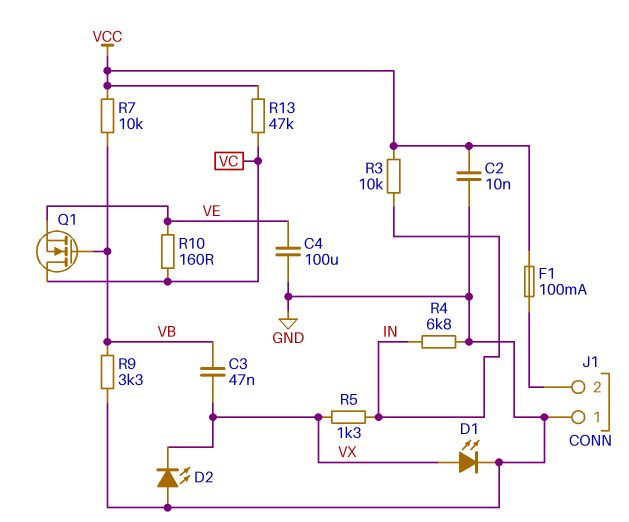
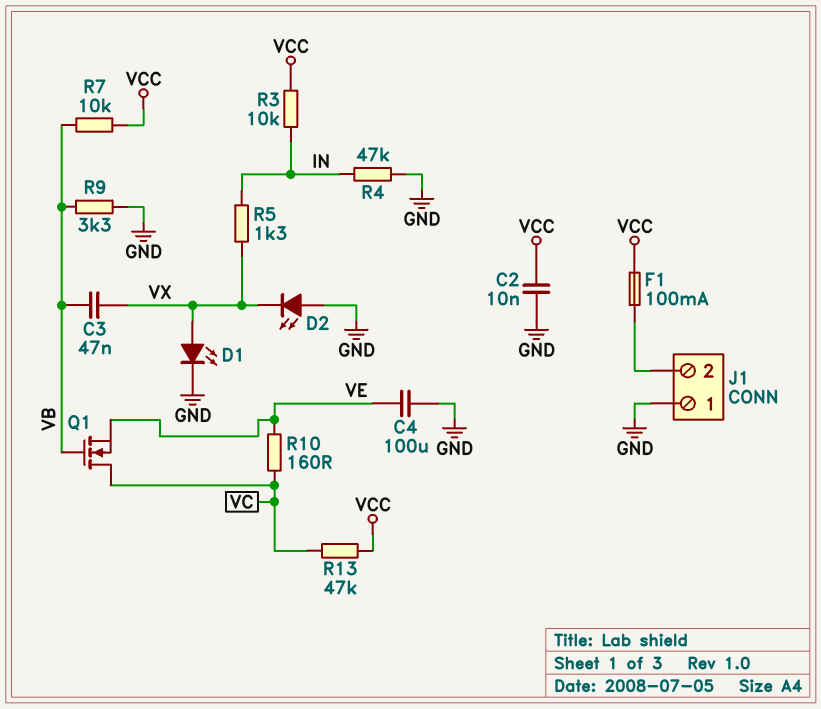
R4: 6.8k (GND, IN) -> 47k (GND, IN)

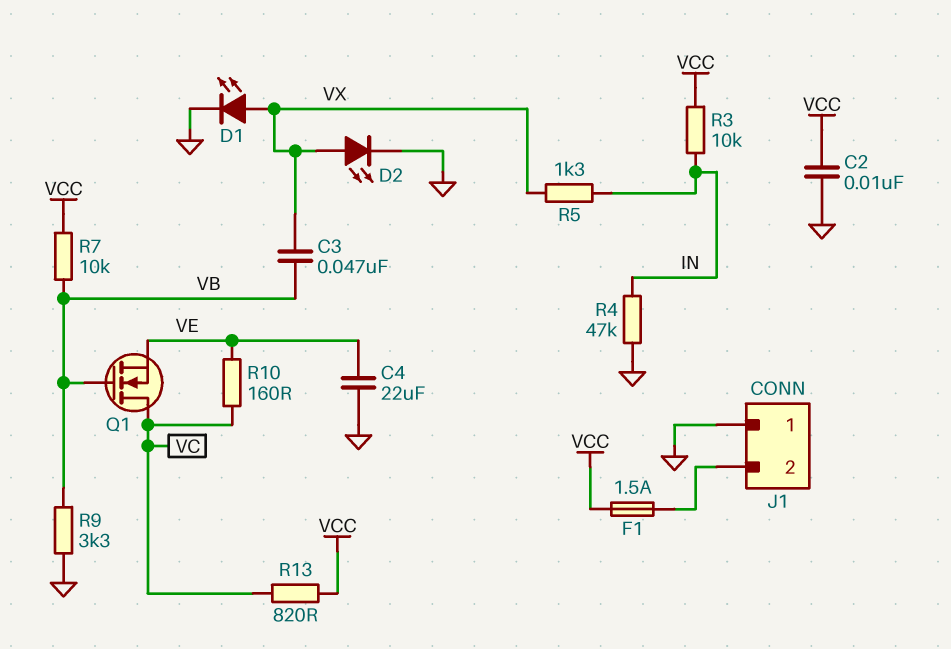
C4: 100uF (GND, VE) -> 22uF (GND, VE)
D2: LED (A GND, K VX) -> LED (A VX, K GND)
F1: 100mA (J1/2, VCC) -> 1.5A (J1/2, VCC)
R13: 47k (VC, VCC) -> 820 (VC, VCC)

